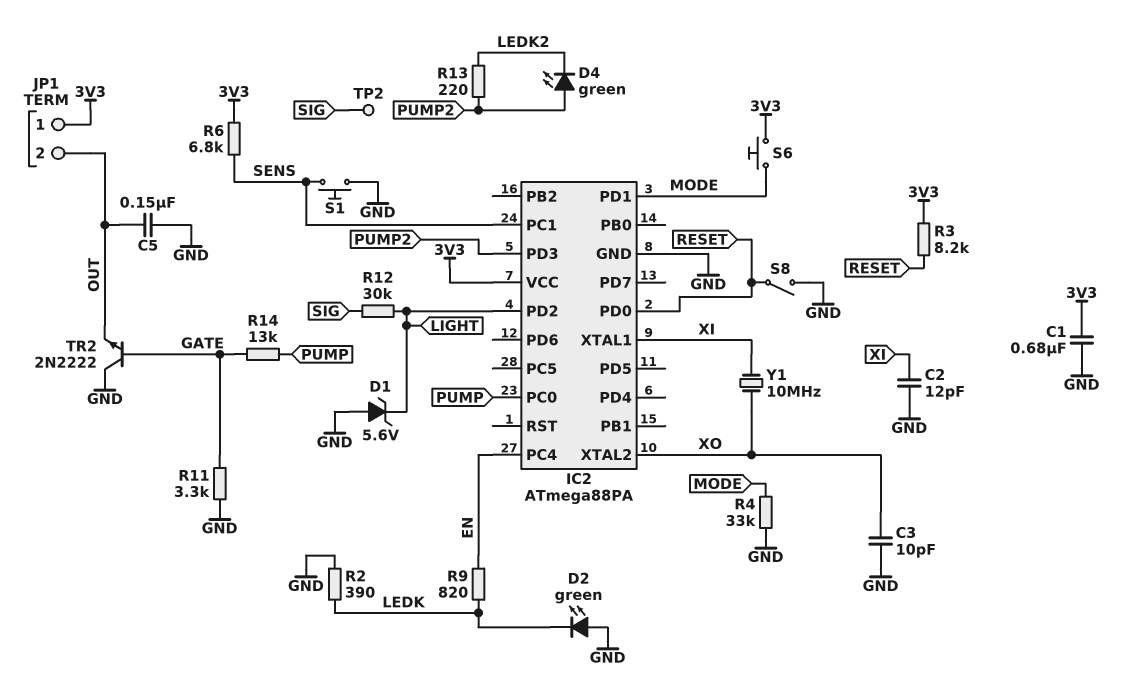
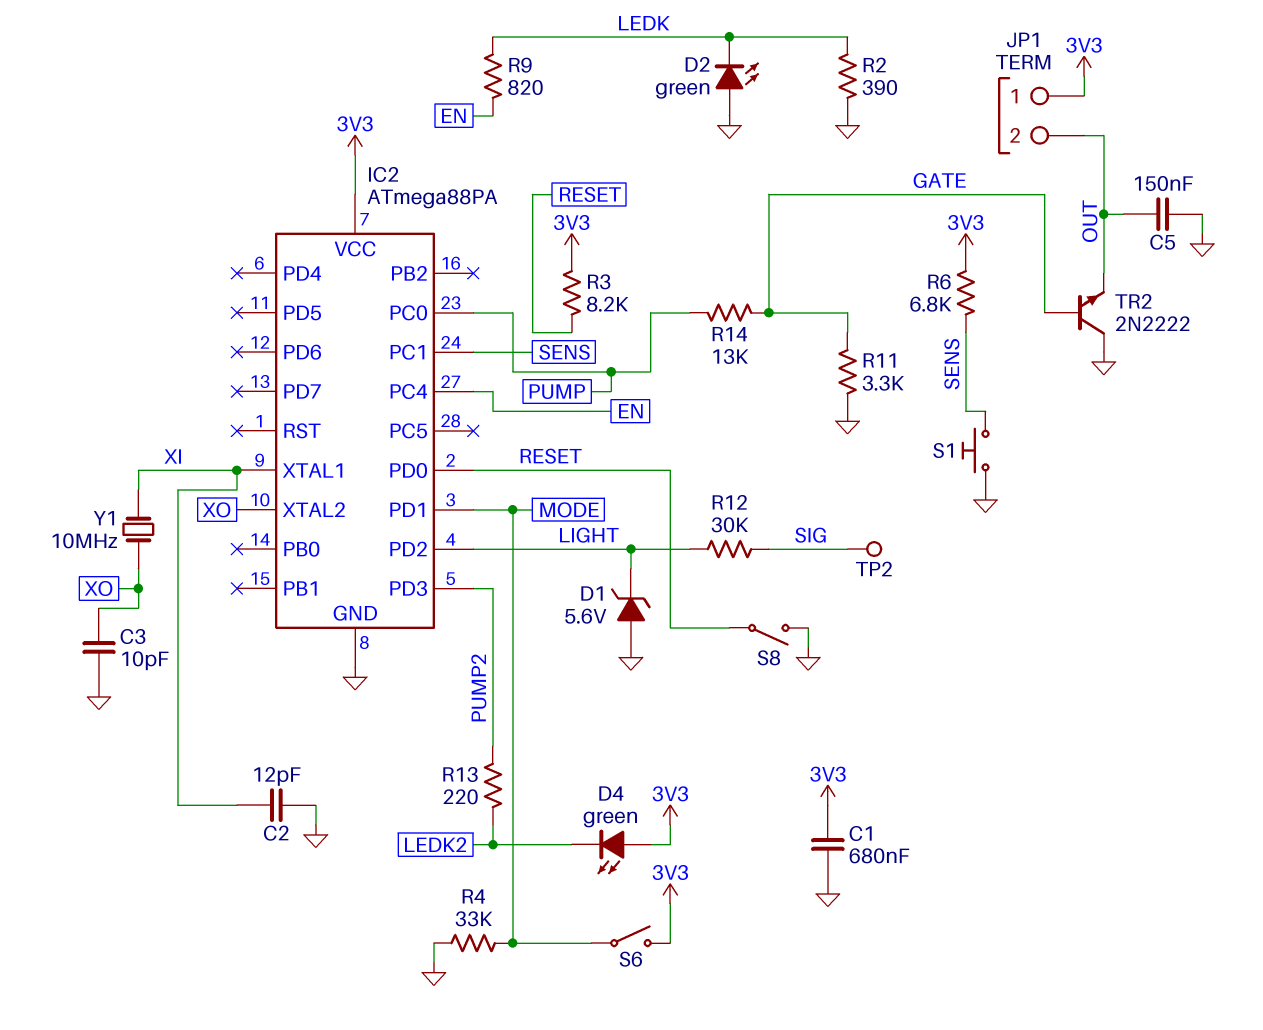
D4: LED green (A PUMP2, K LEDK2) -> LED green (A 3V3, K LEDK2)
S6: button (3V3, MODE) -> switch (3V3, MODE)

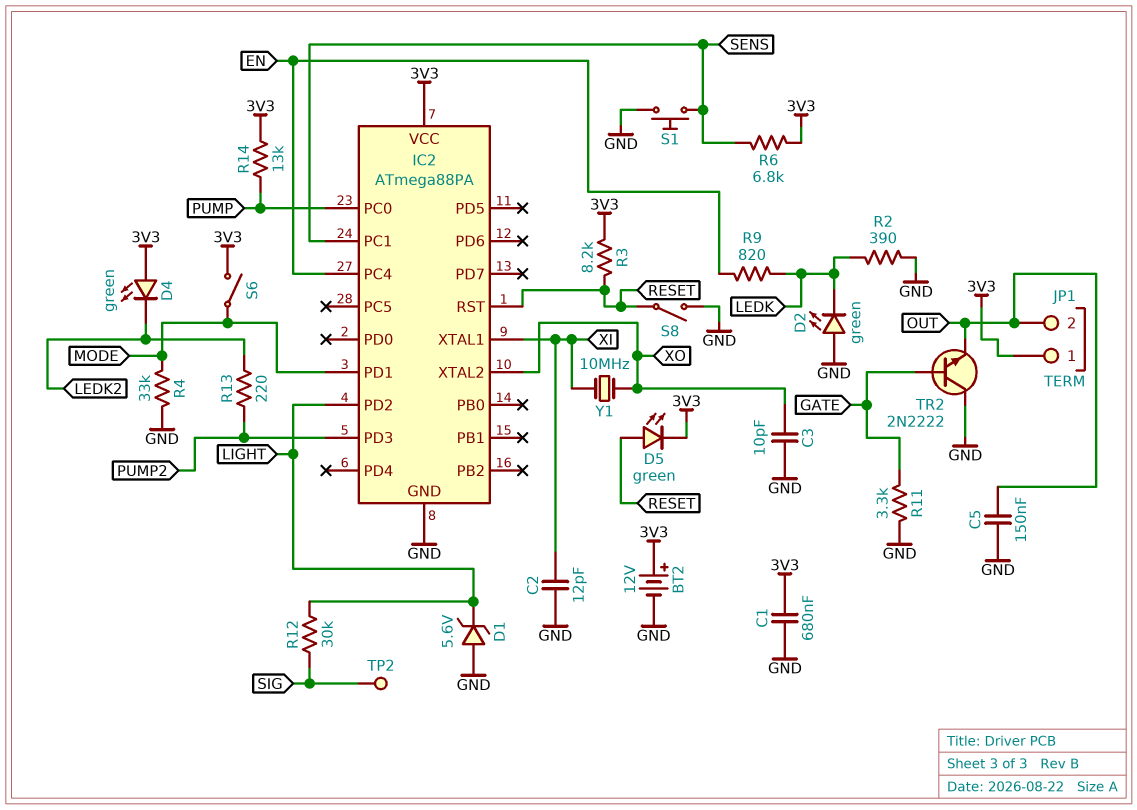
BT2: none -> 12V (plus 3V3, minus GND)
D5: none -> LED green (A RESET, K 3V3)
IC2 pin PD0: RESET -> none
IC2 pin RST: none -> RESET
R14: 13k (GATE, PUMP) -> 13k (3V3, PUMP)

